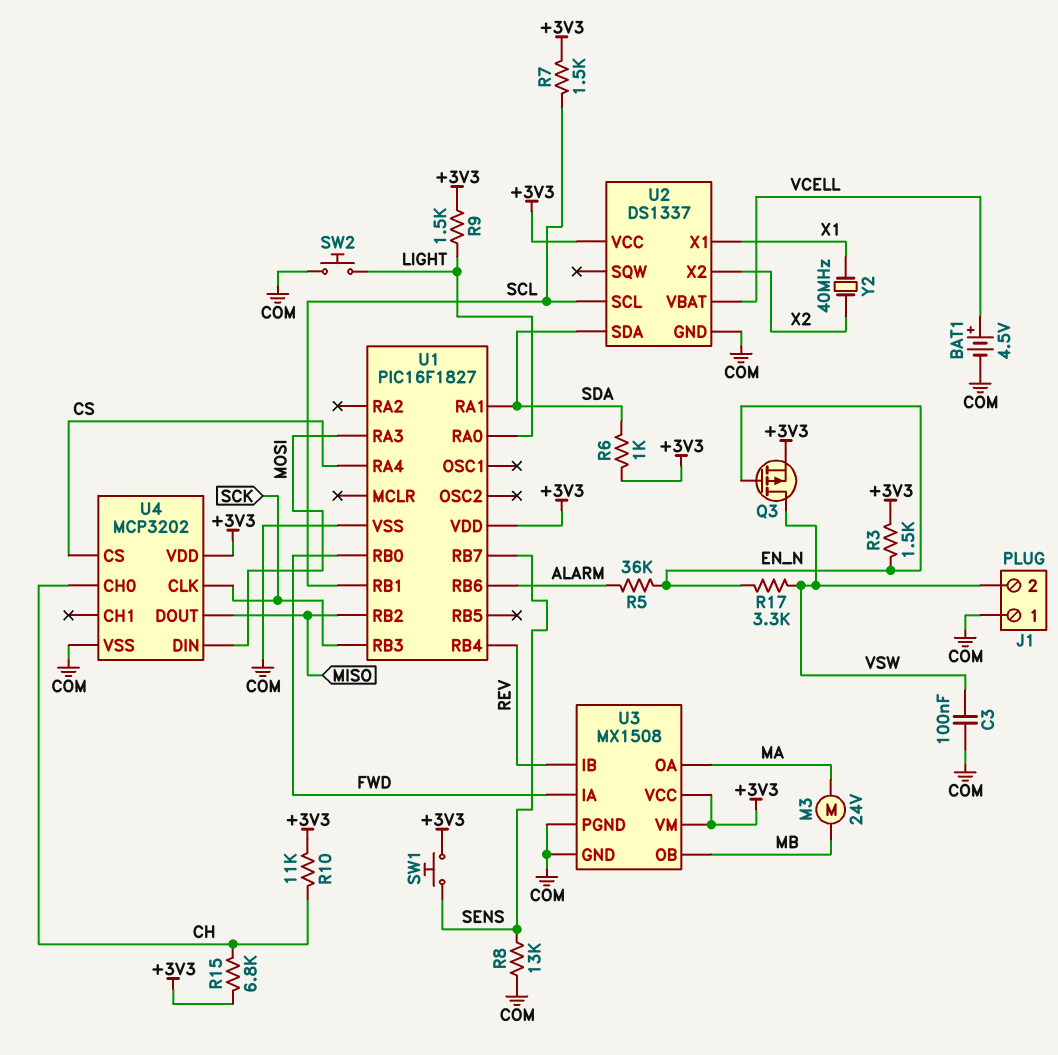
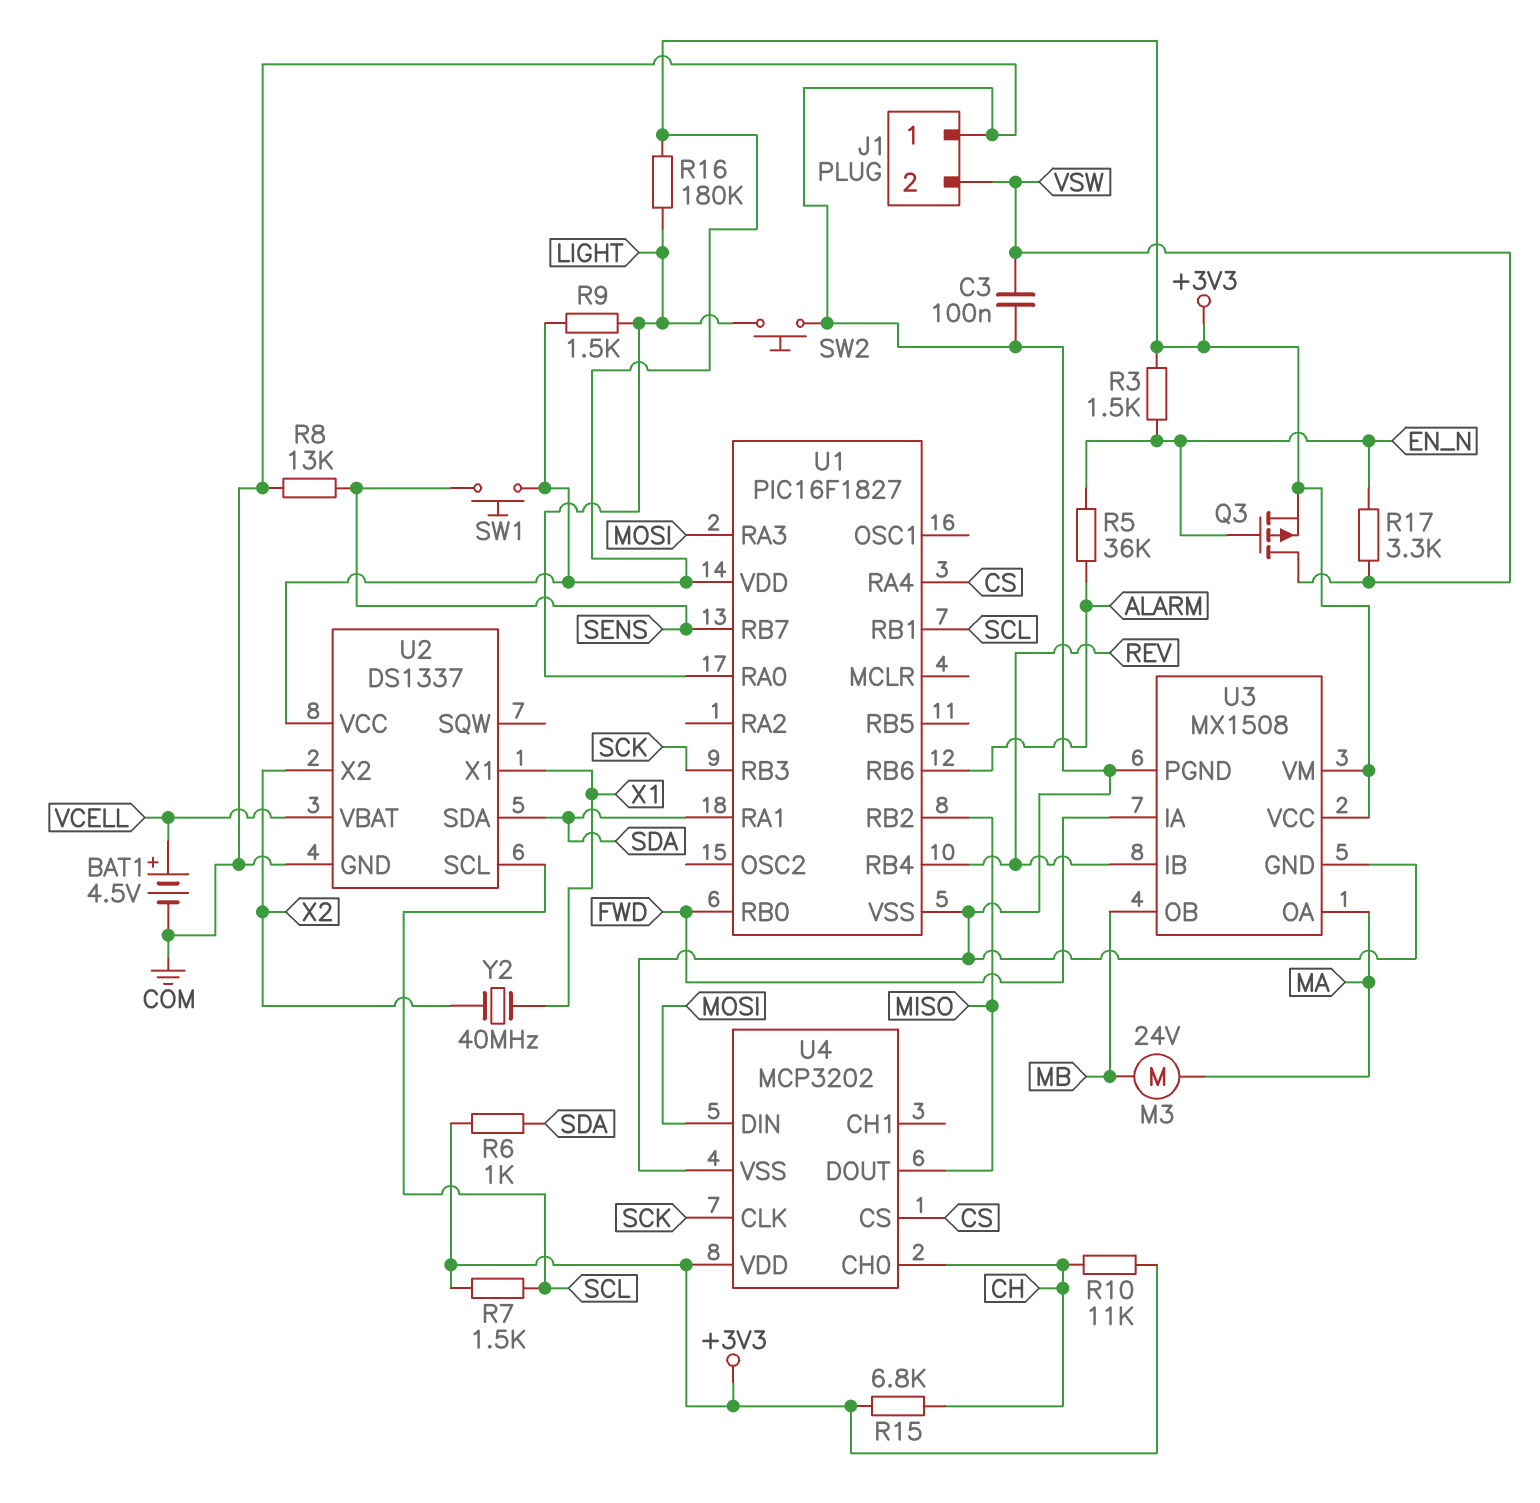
R16: none -> 180k (+3V3, LIGHT)

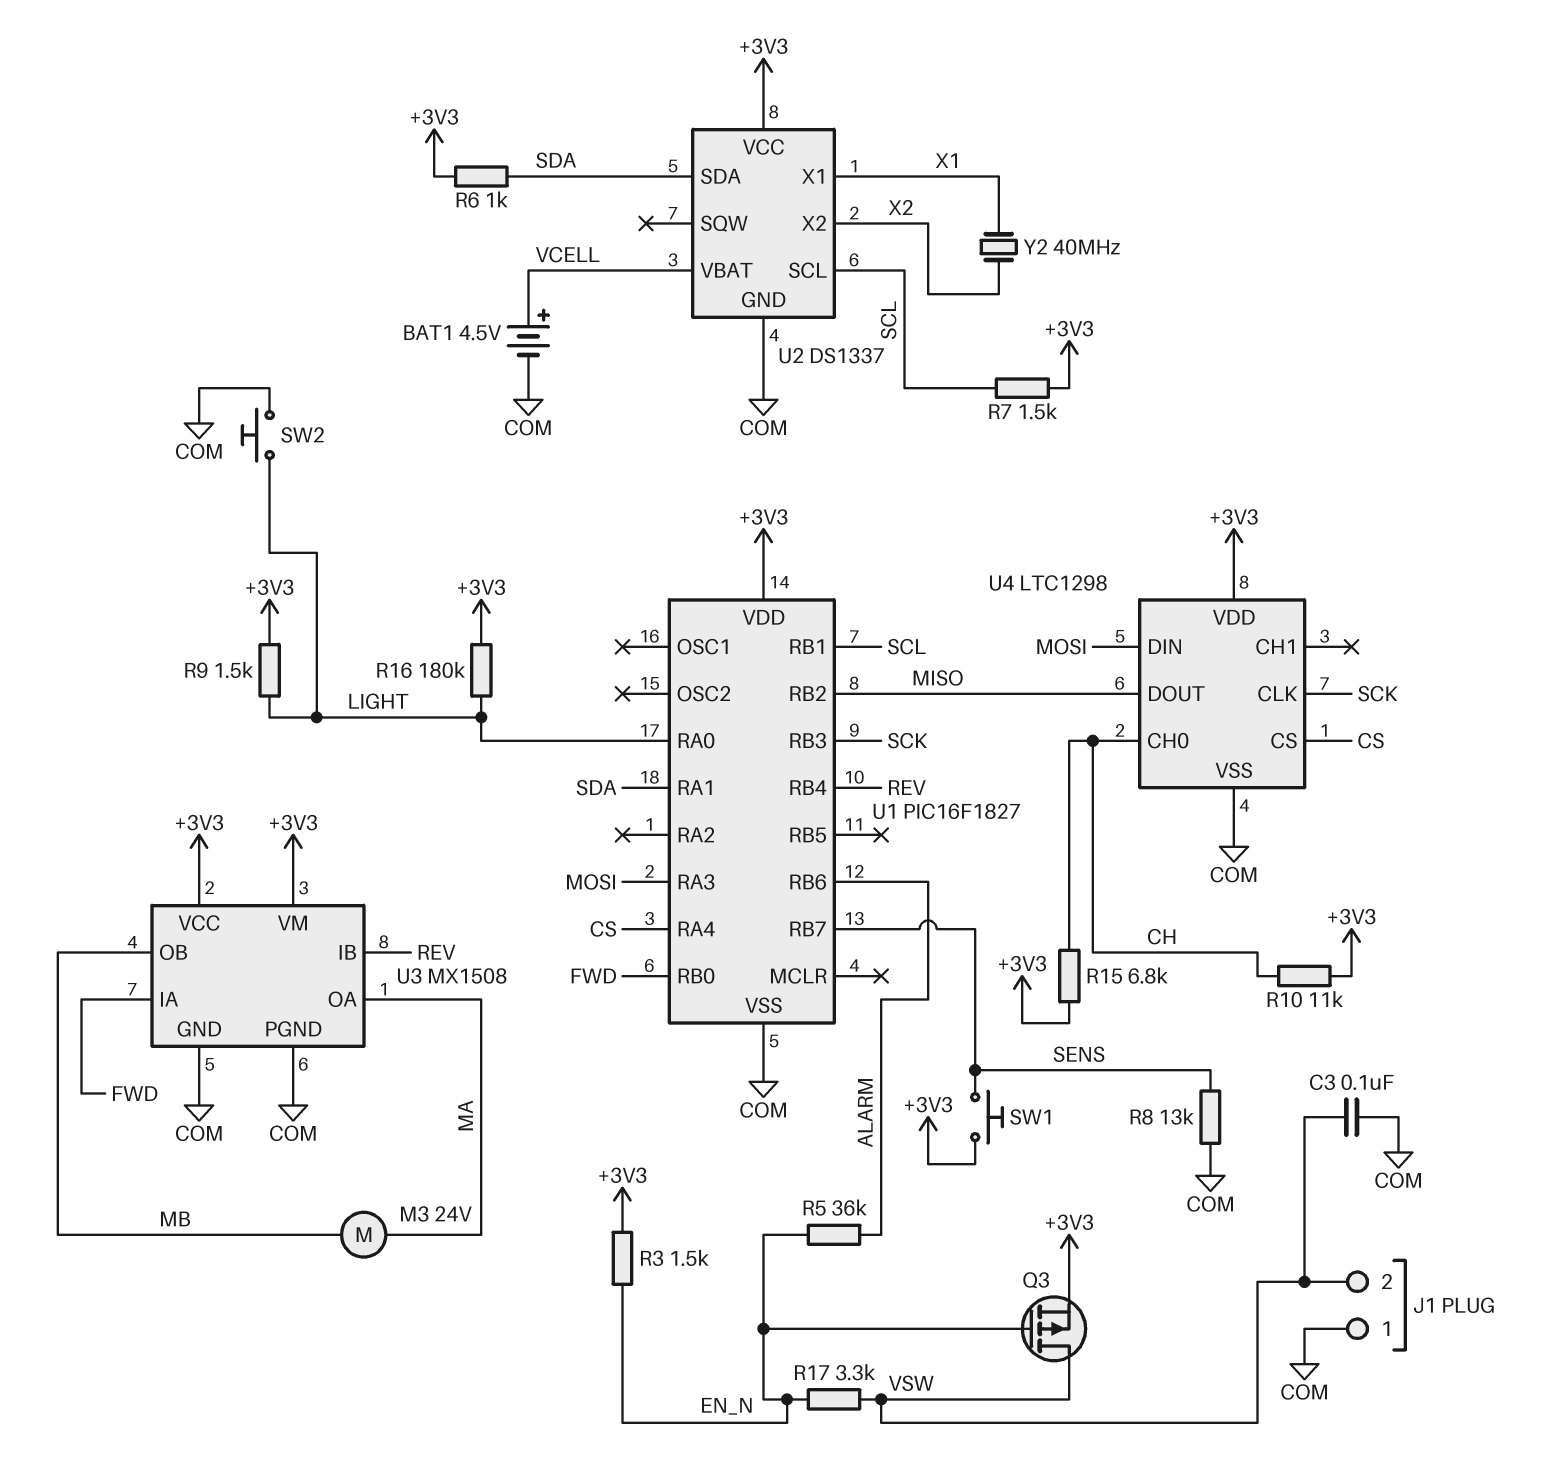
U4: MCP3202 -> LTC1298

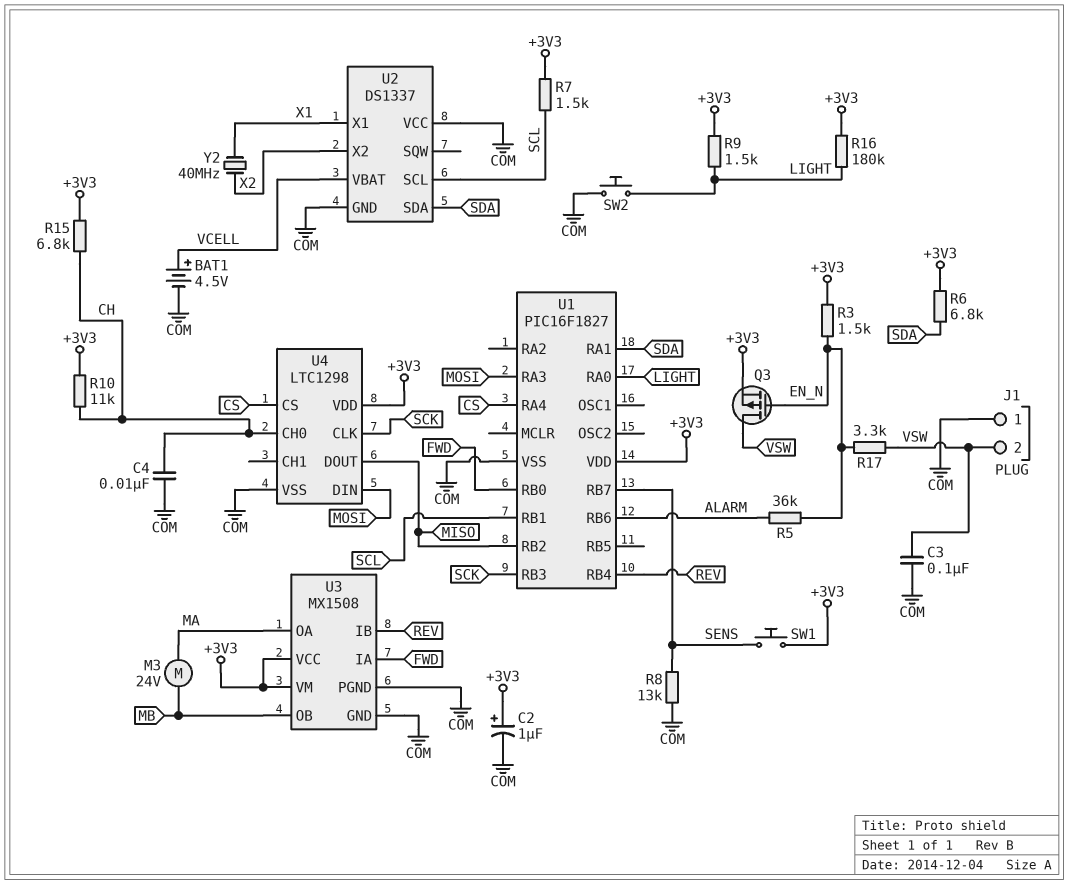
C2: none -> 1uF (plus +3V3, minus COM)
C4: none -> 10nF (CH, COM)
R6: 1k (+3V3, SDA) -> 6.8k (+3V3, SDA)
U2 pin VCC: +3V3 -> COM

